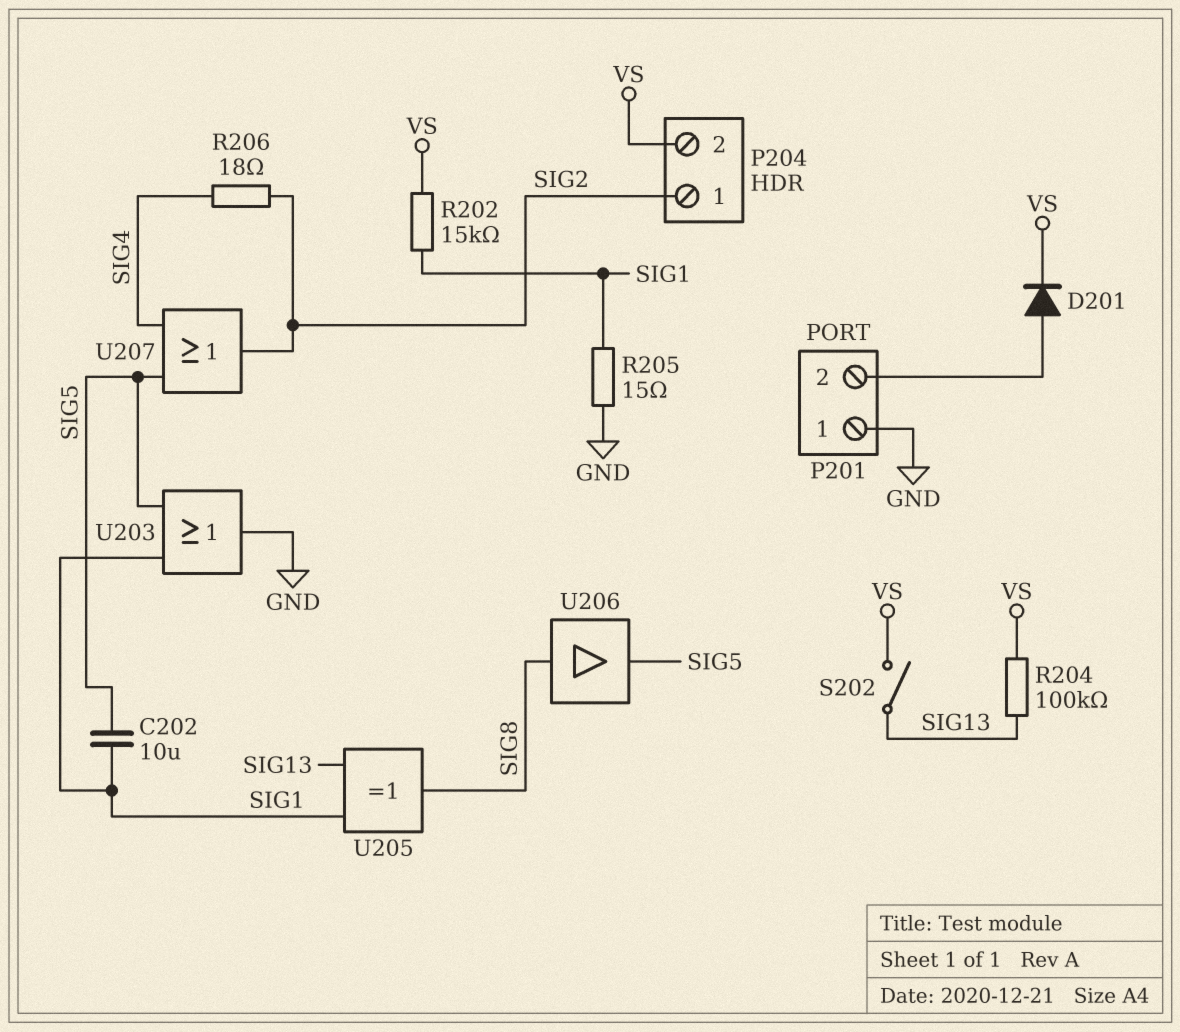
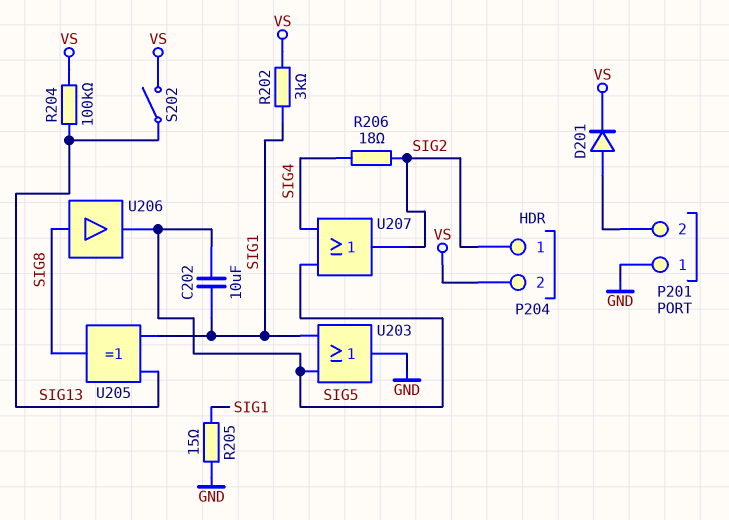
R202: 15k (SIG1, VS) -> 3k (SIG1, VS)

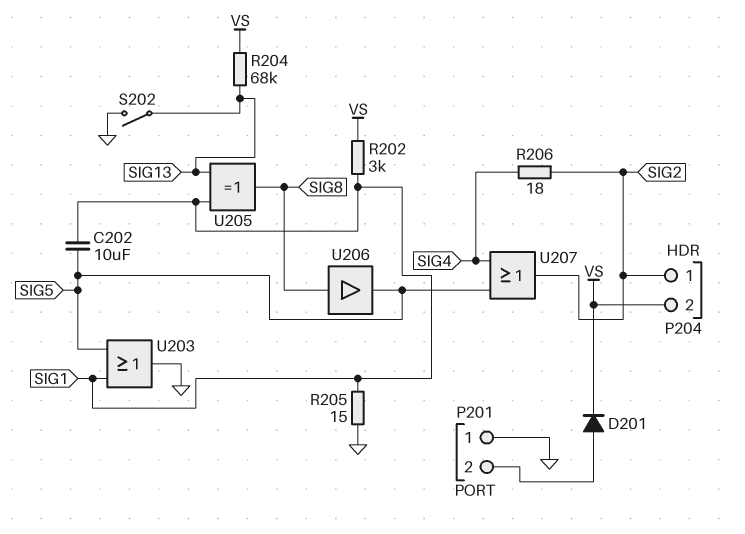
R204: 100k (SIG13, VS) -> 68k (SIG13, VS)
S202: switch (SIG13, VS) -> switch (GND, SIG13)

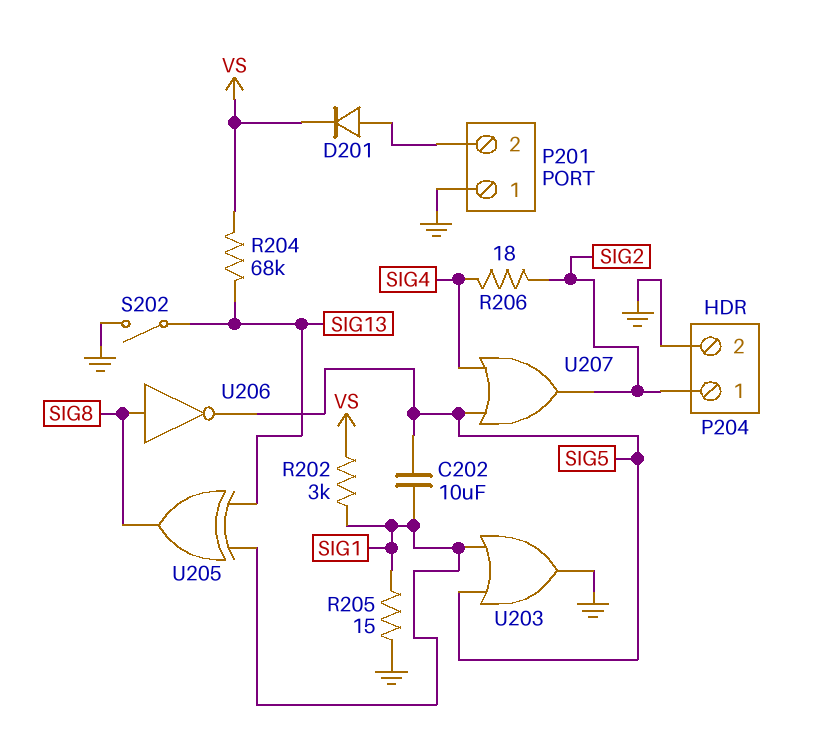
P204 pin 2: VS -> GND
U206: buffer (in SIG8, out SIG5) -> NOT (in SIG8, out SIG5)

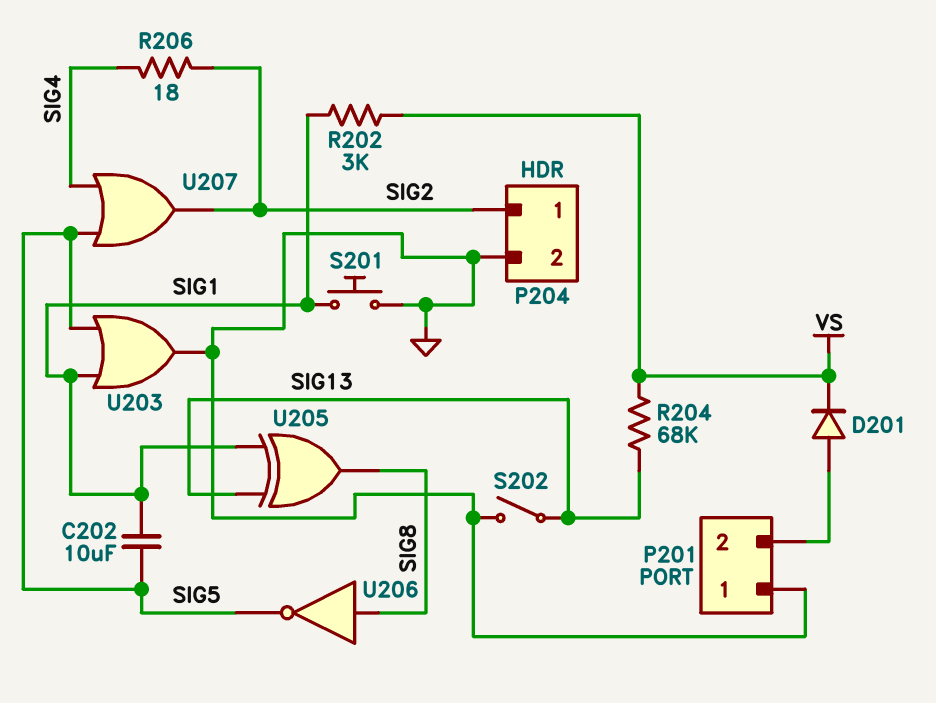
R205: 15 (GND, SIG1) -> none
S201: none -> button (GND, SIG1)

